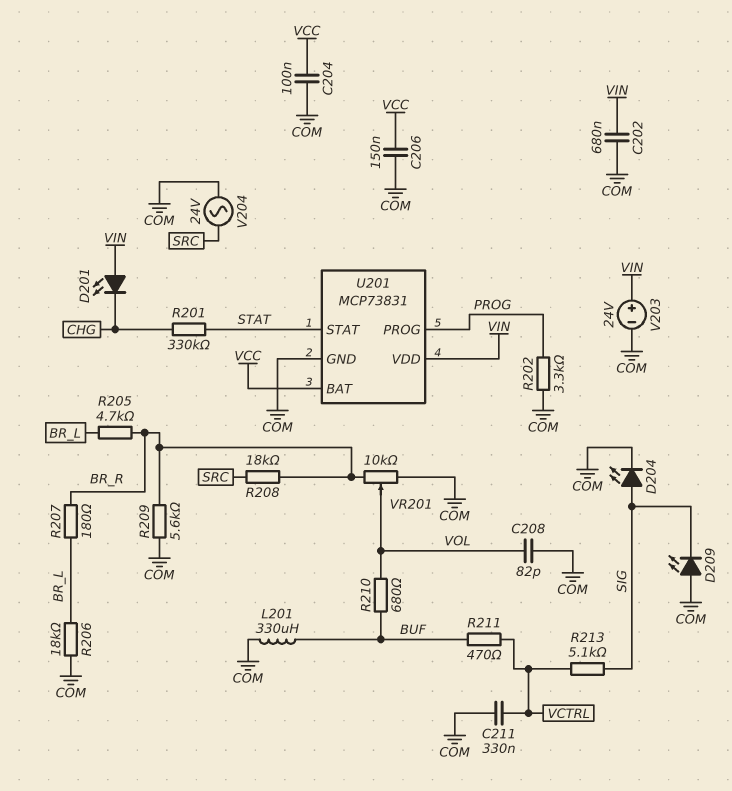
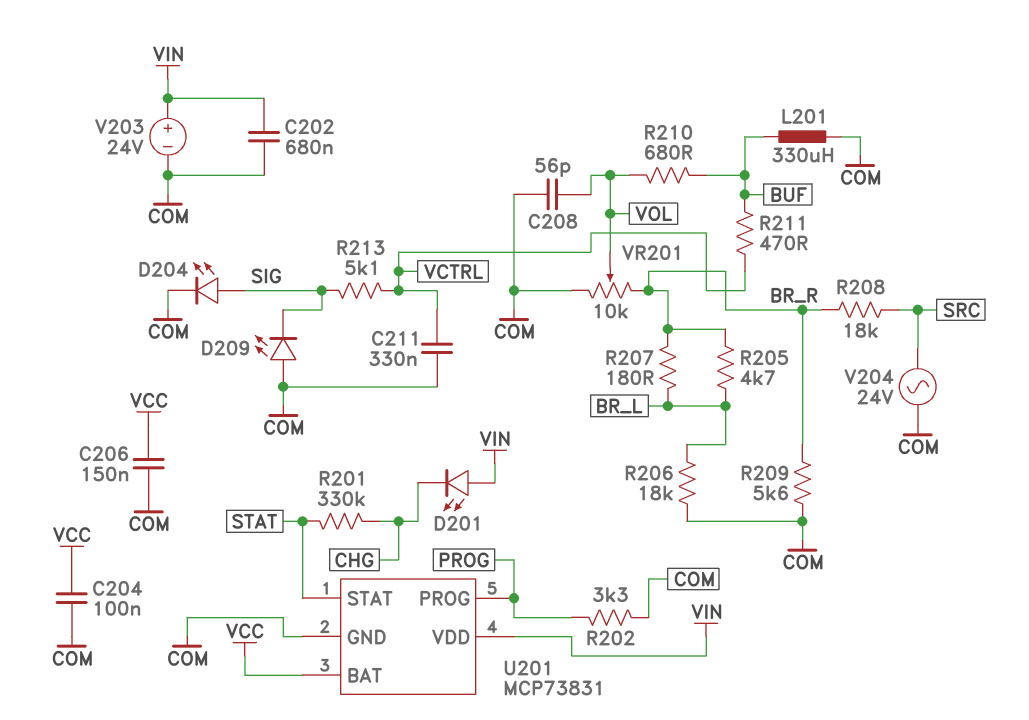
C208: 82pF (COM, VOL) -> 56pF (COM, VOL)

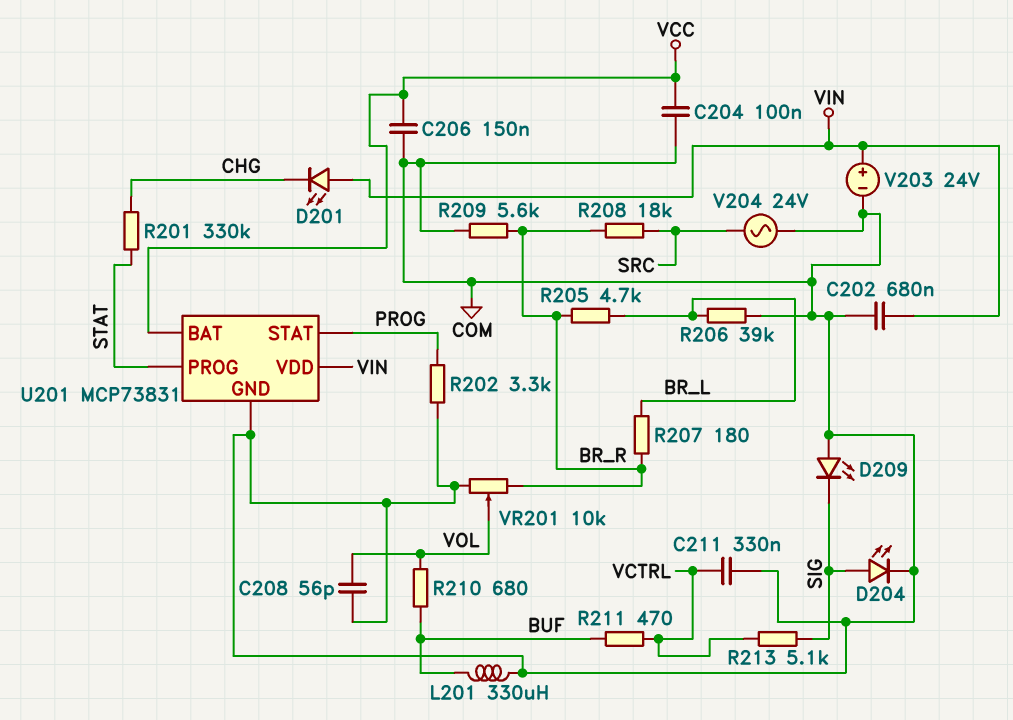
R206: 18k (BR_L, COM) -> 39k (BR_L, COM)
U201 pin PROG: PROG -> STAT
U201 pin STAT: STAT -> PROG

